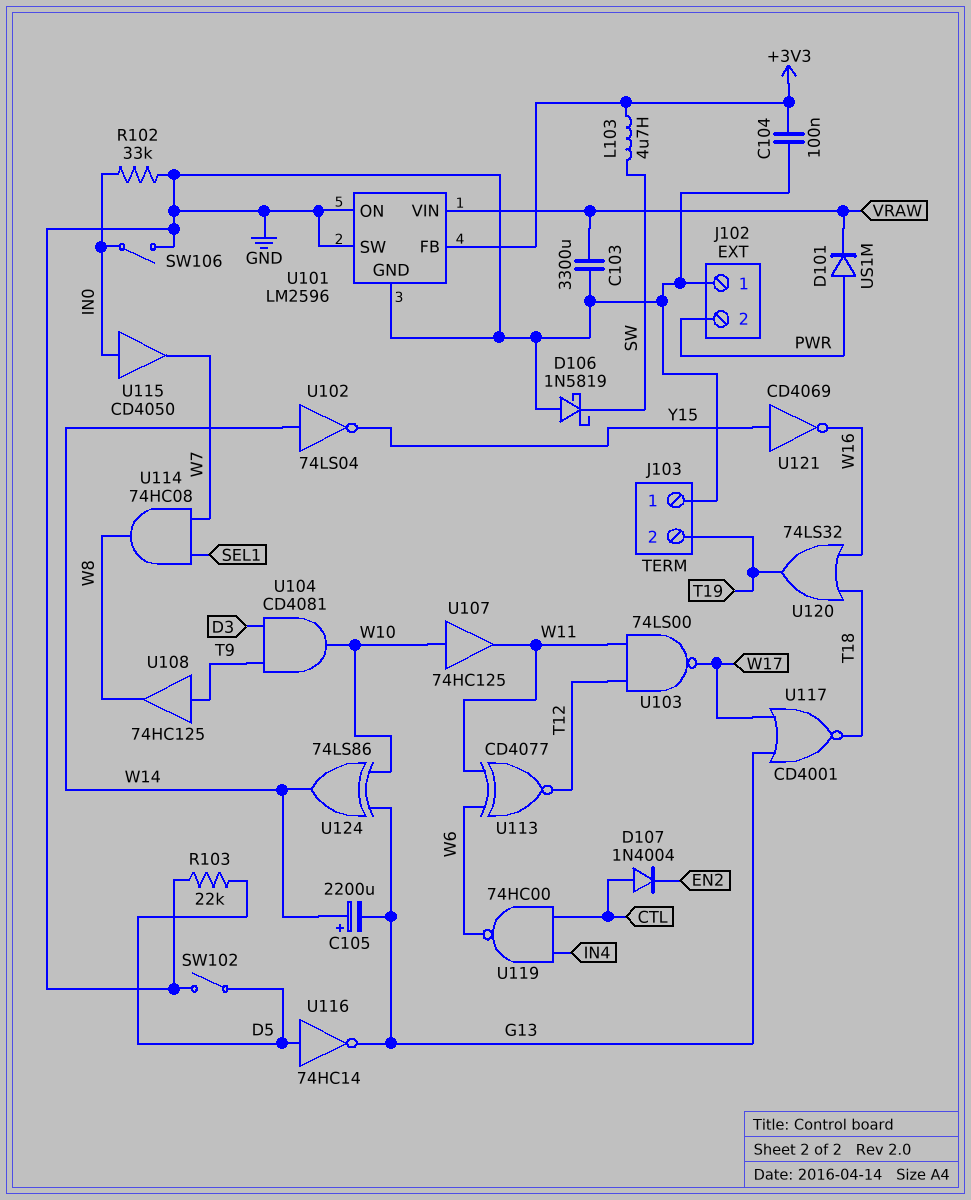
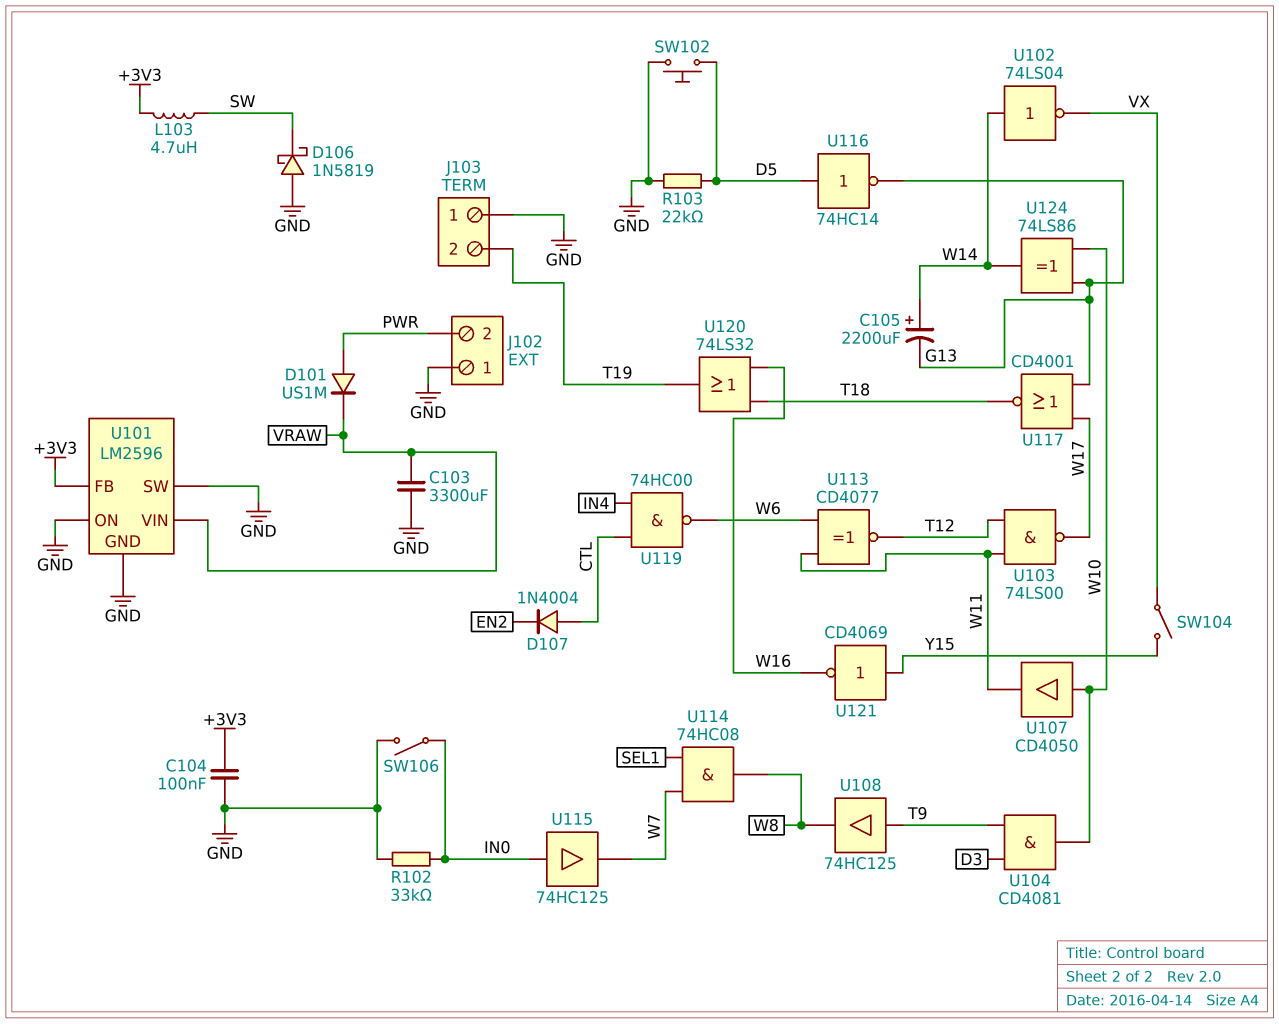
SW102: switch (D5, GND) -> button (D5, GND)
SW104: none -> switch (VX, Y15)
U102: NOT 74LS04 (in W14, out Y15) -> NOT 74LS04 (in W14, out VX)
U107: buffer 74HC125 (in W10, out W11) -> buffer CD4050 (in W10, out W11)
U115: buffer CD4050 (in IN0, out W7) -> buffer 74HC125 (in IN0, out W7)

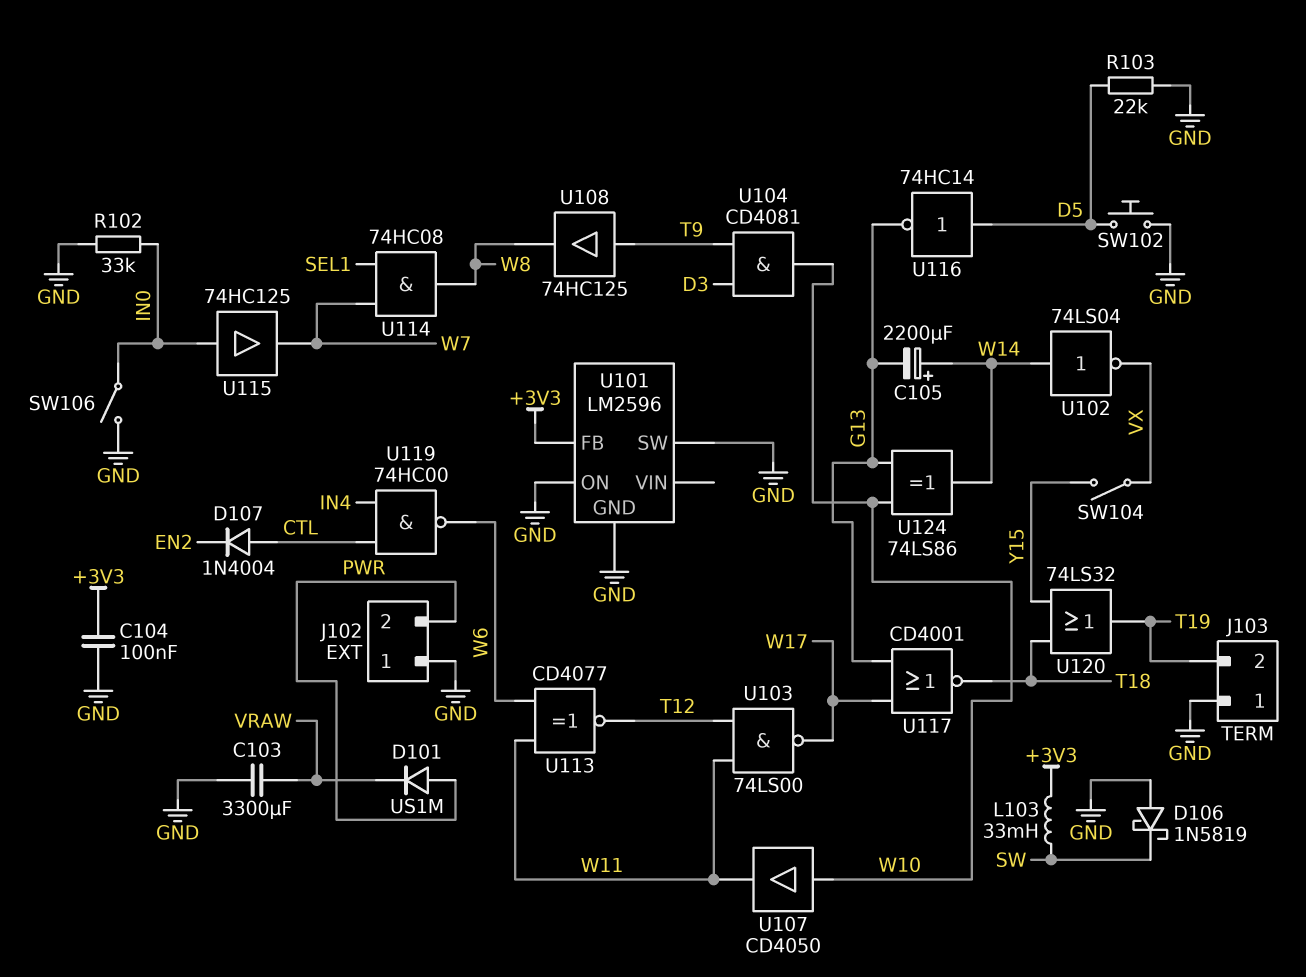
L103: 4.7uH (+3V3, SW) -> 33mH (+3V3, SW)
U101 pin VIN: VRAW -> none
U120: OR 74LS32 (in T18, in W16, out T19) -> OR 74LS32 (in T18, in Y15, out T19)
U121: NOT CD4069 (in Y15, out W16) -> none

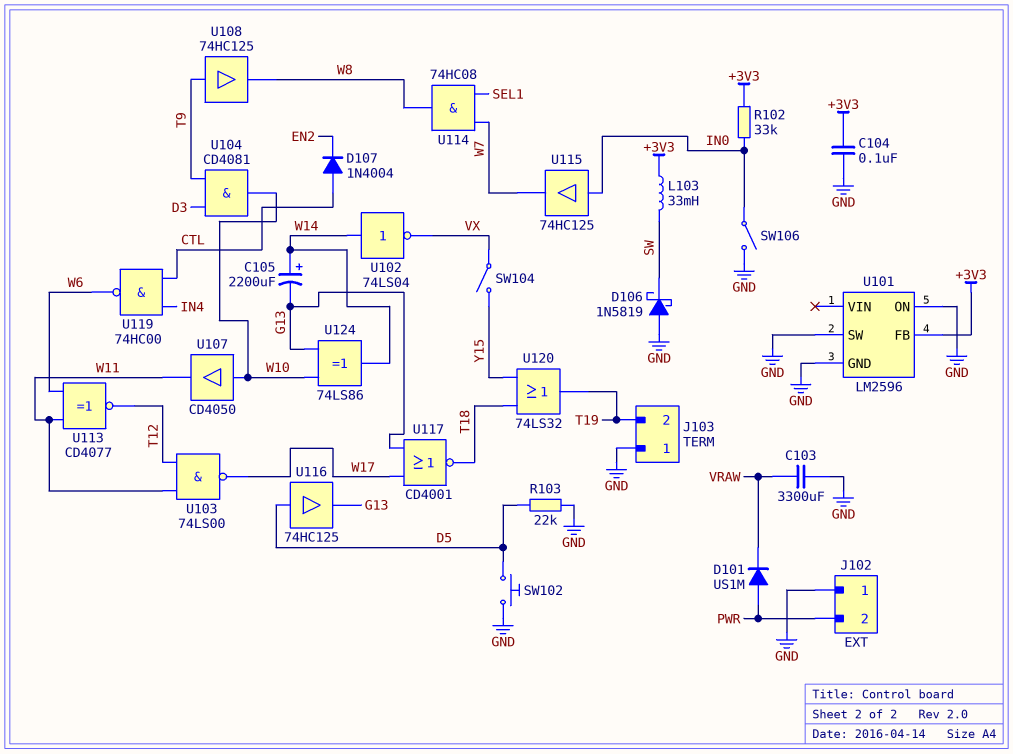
R102: 33k (GND, IN0) -> 33k (+3V3, IN0)
U116: NOT 74HC14 (in D5, out G13) -> buffer 74HC125 (in D5, out G13)

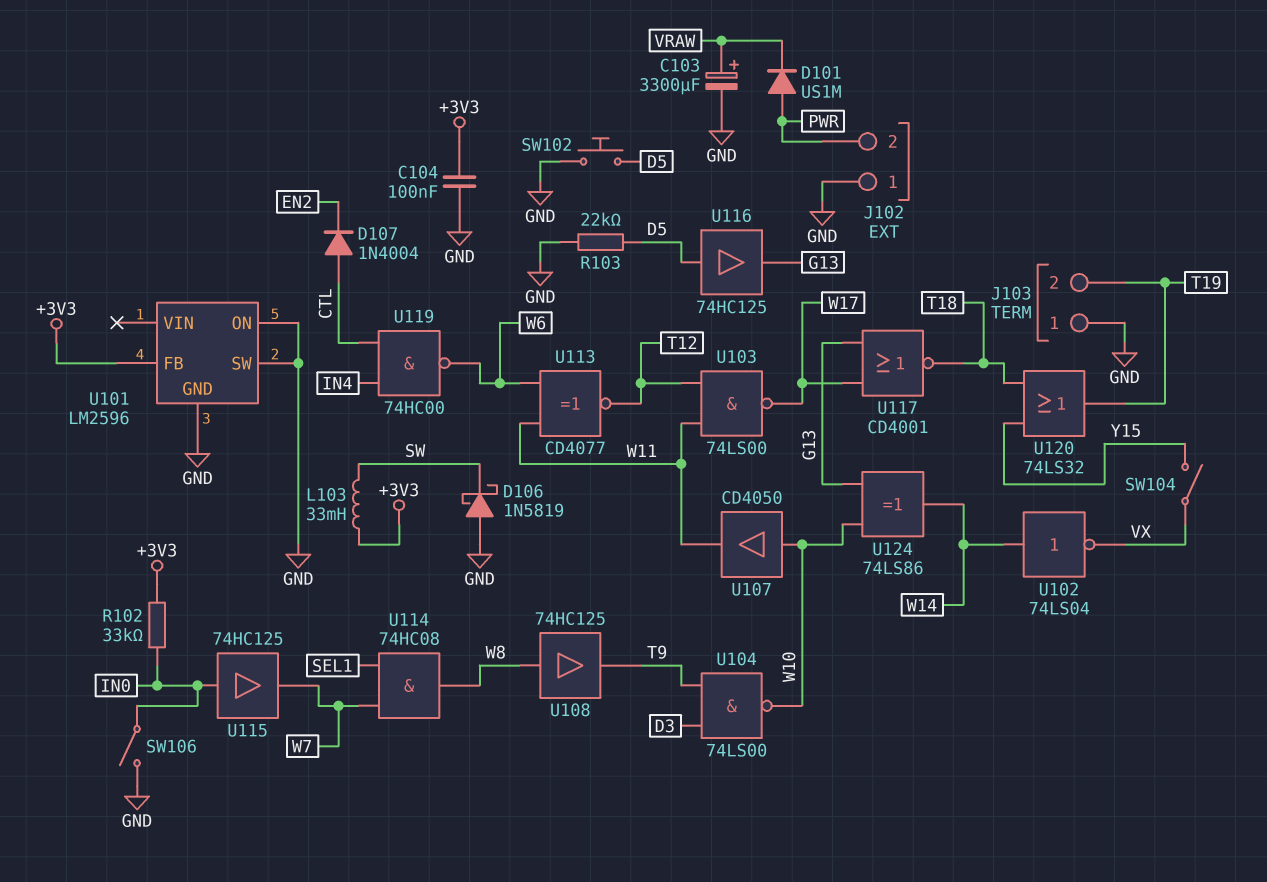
C103: 3300uF (GND, VRAW) -> 3300uF (plus VRAW, minus GND)
C105: 2200uF (plus W14, minus G13) -> none
U104: AND CD4081 (in D3, in T9, out W10) -> NAND 74LS00 (in D3, in T9, out W10)
U108: buffer 74HC125 (in T9, out W8) -> buffer 74HC125 (in W8, out T9)

